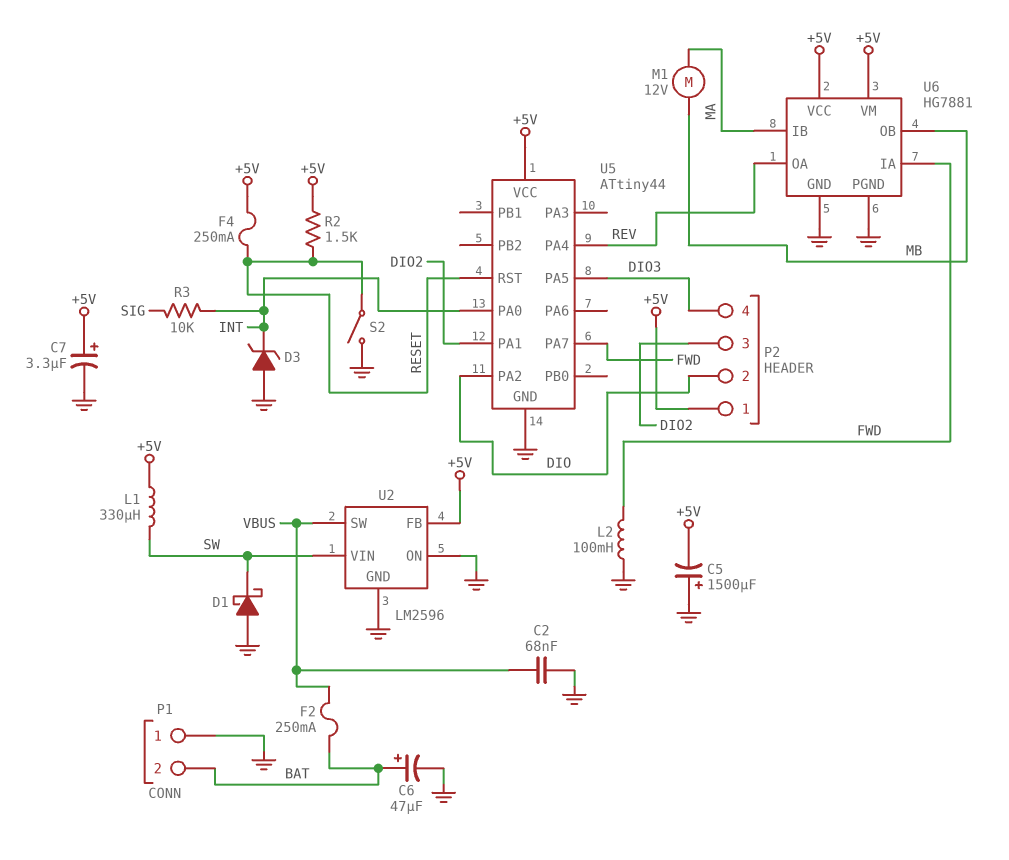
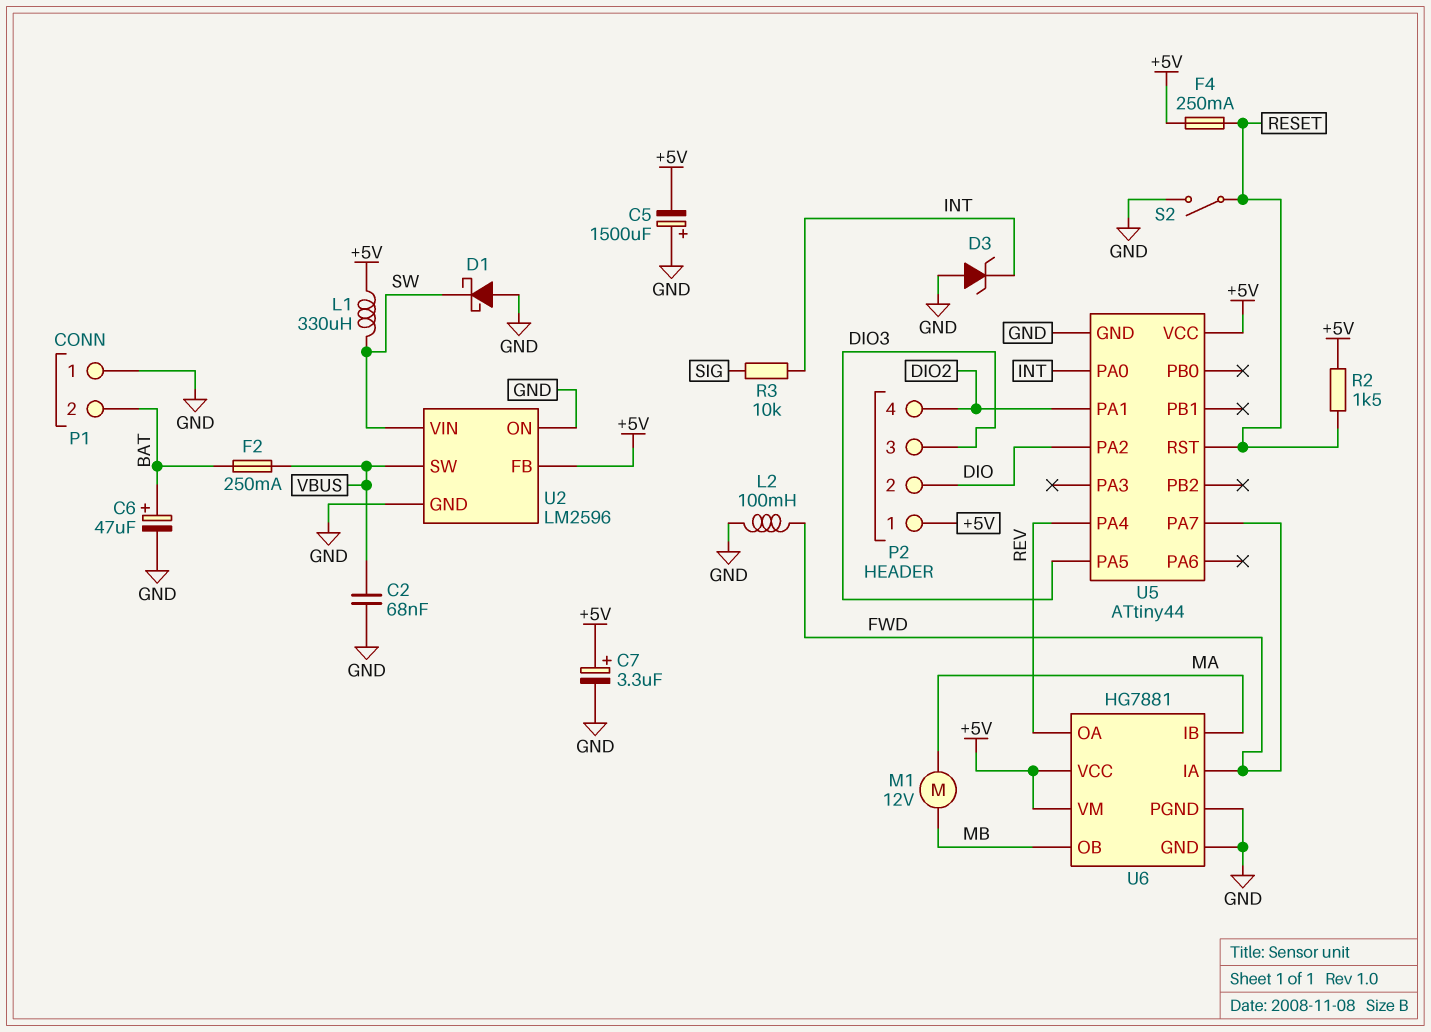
P2 pin 3: DIO2 -> DIO3
P2 pin 4: DIO3 -> DIO2

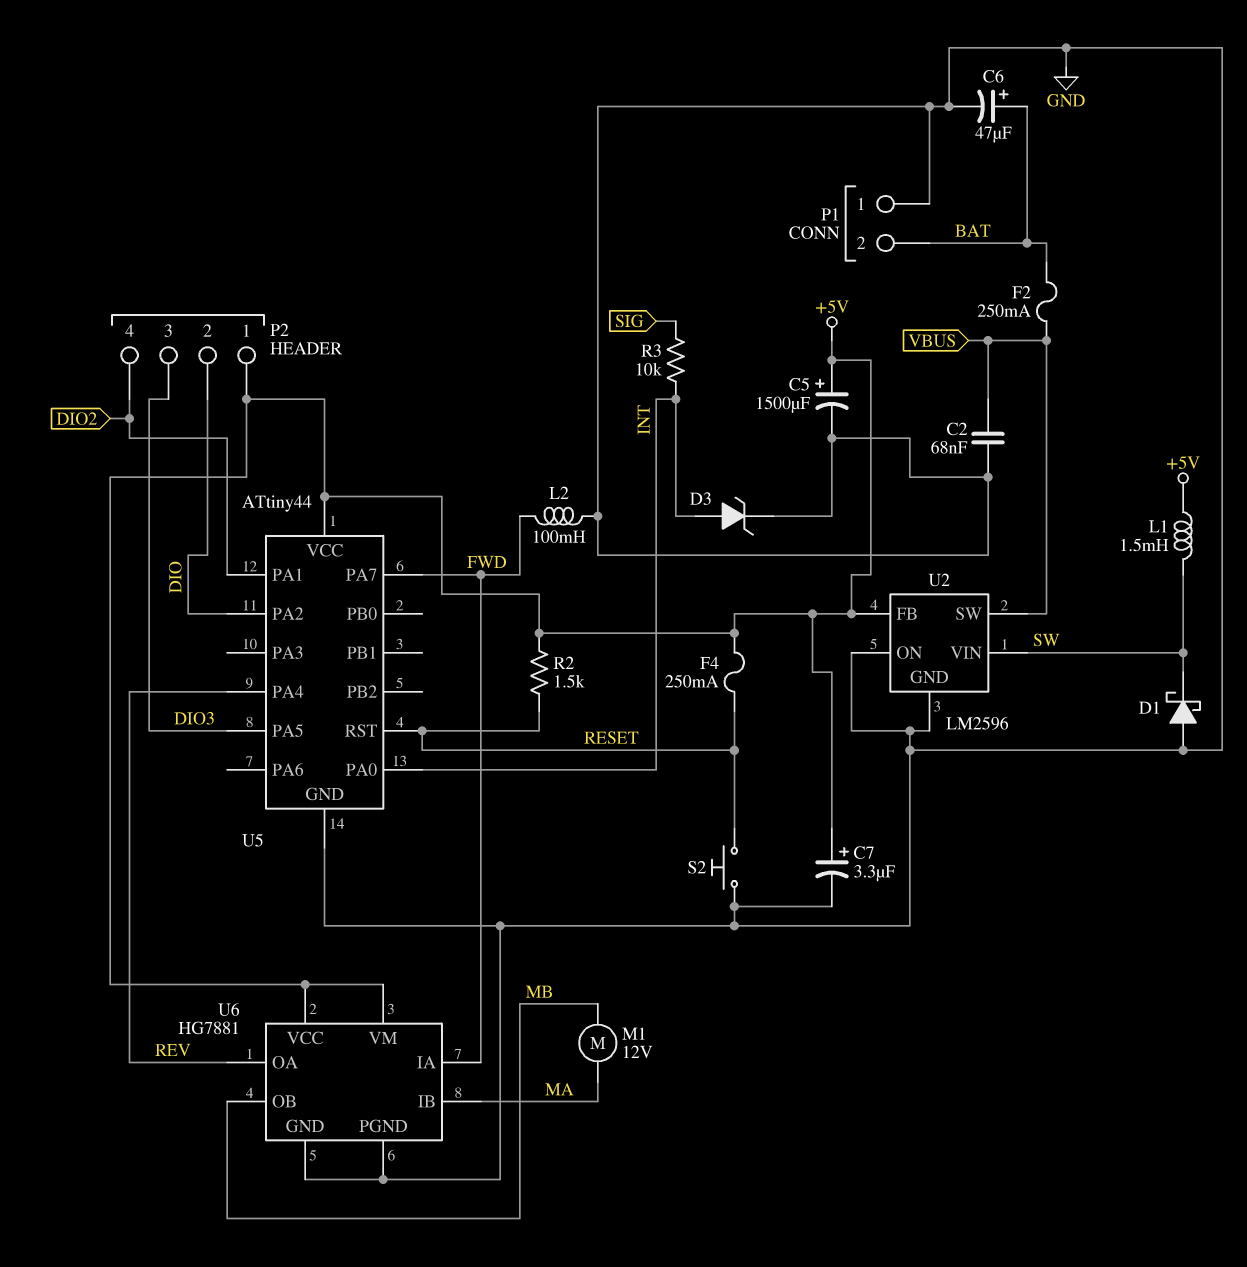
C5: 1500uF (plus GND, minus +5V) -> 1500uF (plus +5V, minus GND)
D3: zener (A GND, K INT) -> zener (A INT, K GND)
L1: 330uH (+5V, SW) -> 1.5mH (+5V, SW)
S2: switch (GND, RESET) -> button (GND, RESET)

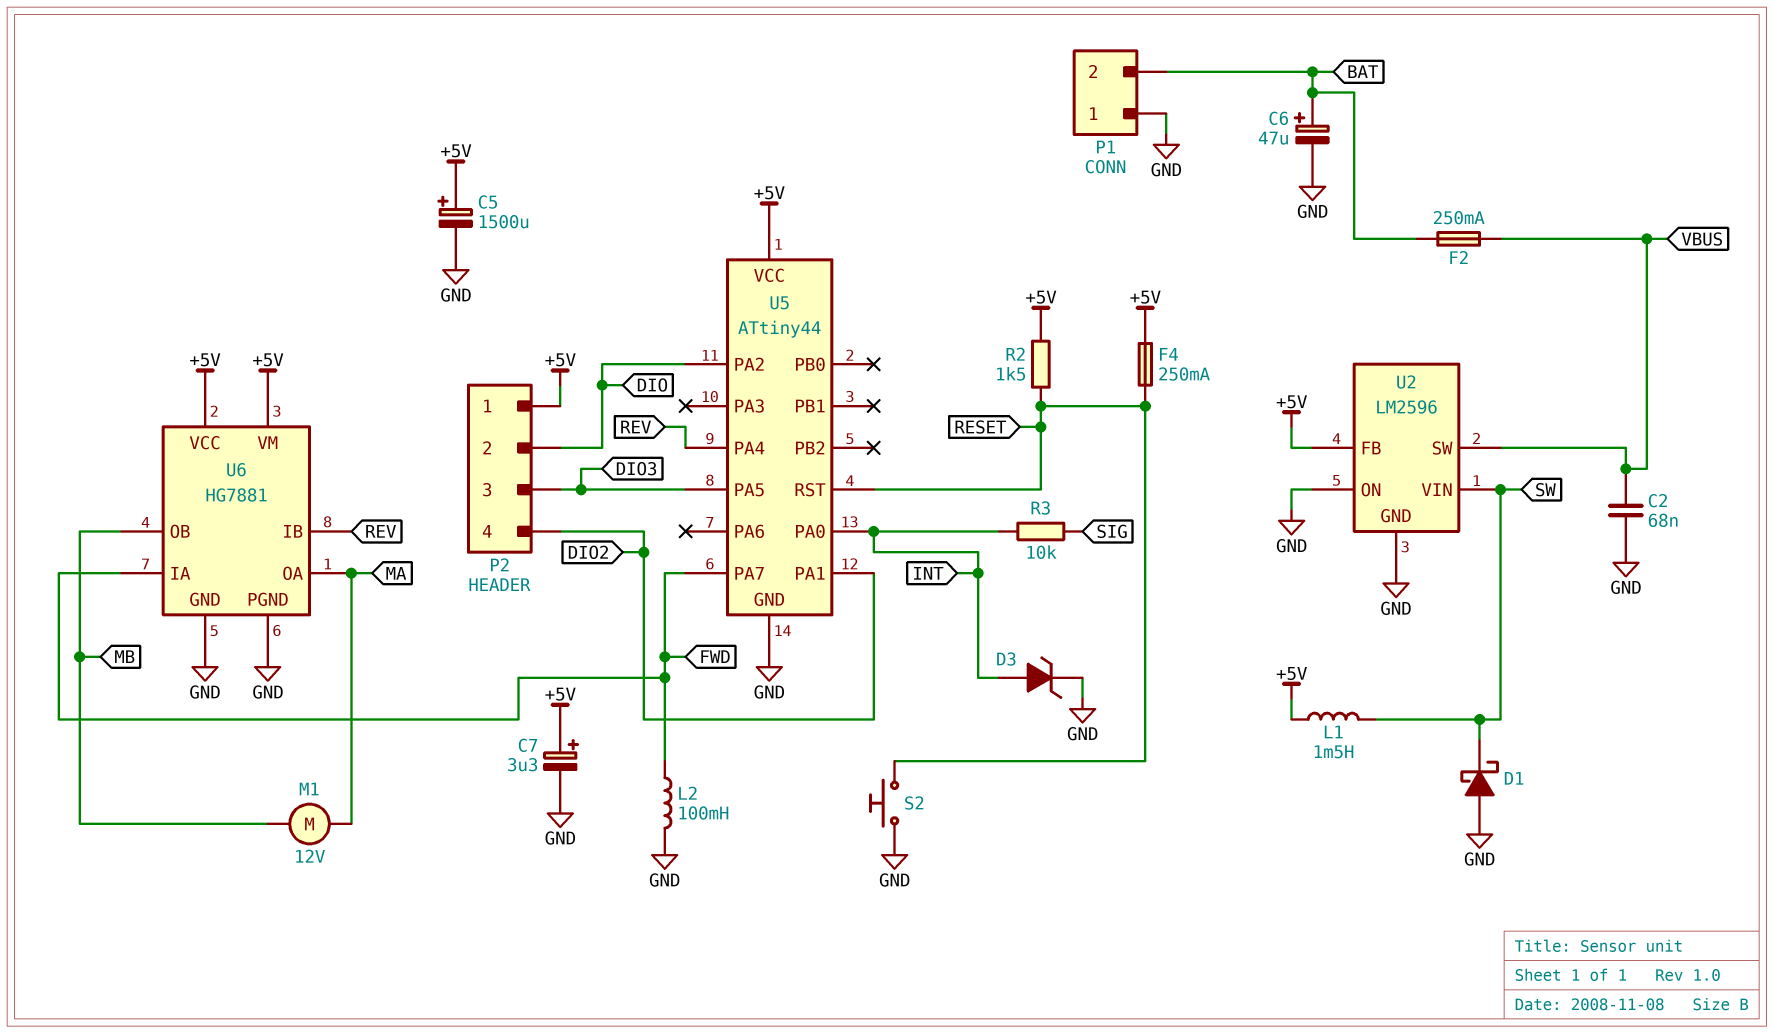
U6 pin IB: MA -> REV
U6 pin OA: REV -> MA

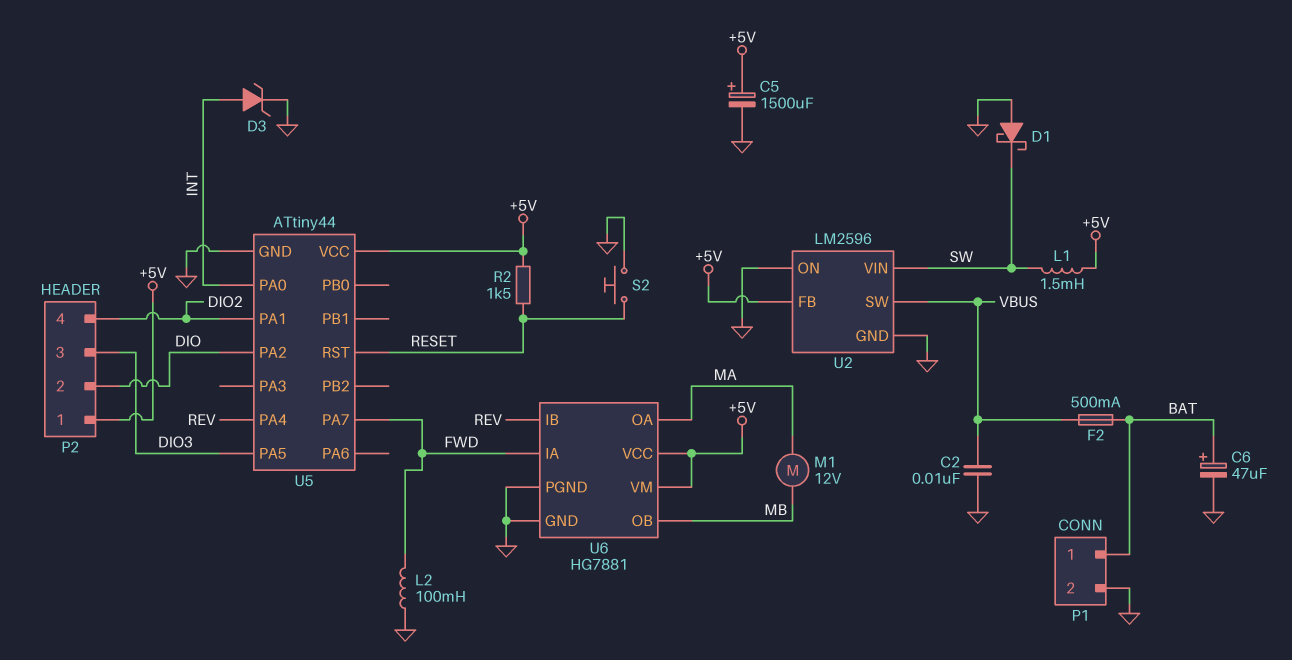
C2: 68nF (GND, VBUS) -> 10nF (GND, VBUS)
C7: 3.3uF (plus +5V, minus GND) -> none
F2: 250mA (BAT, VBUS) -> 500mA (BAT, VBUS)
F4: 250mA (+5V, RESET) -> none
P1 pin 1: GND -> BAT
P1 pin 2: BAT -> GND
R3: 10k (INT, SIG) -> none

